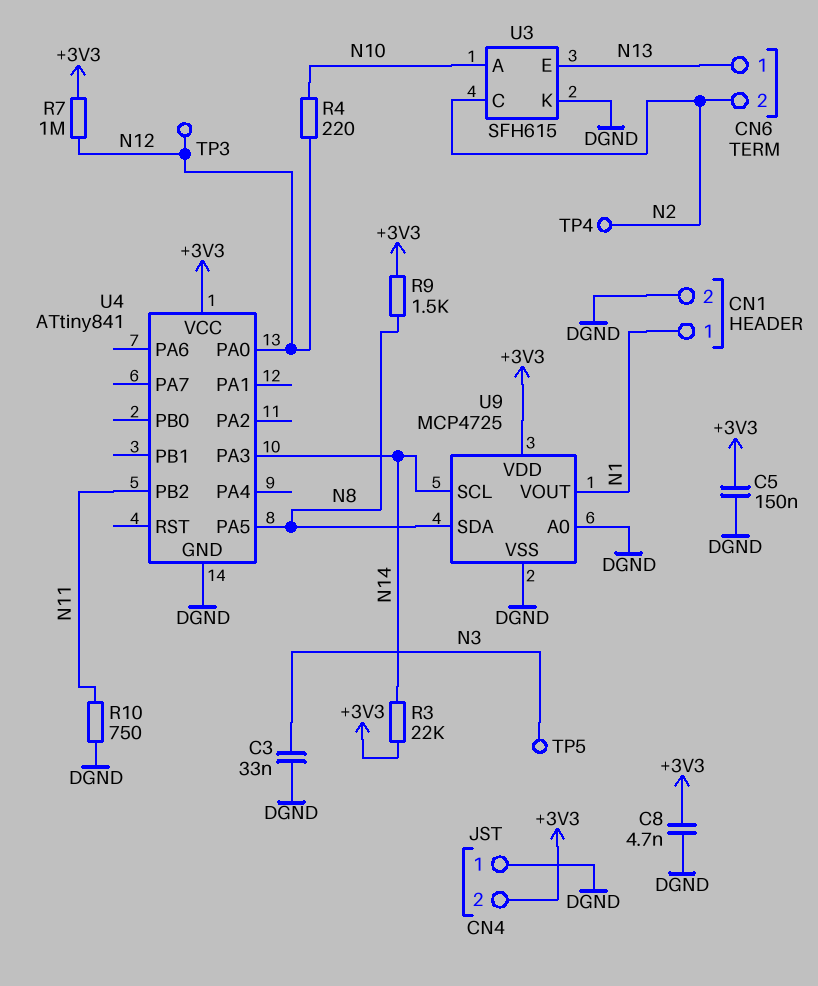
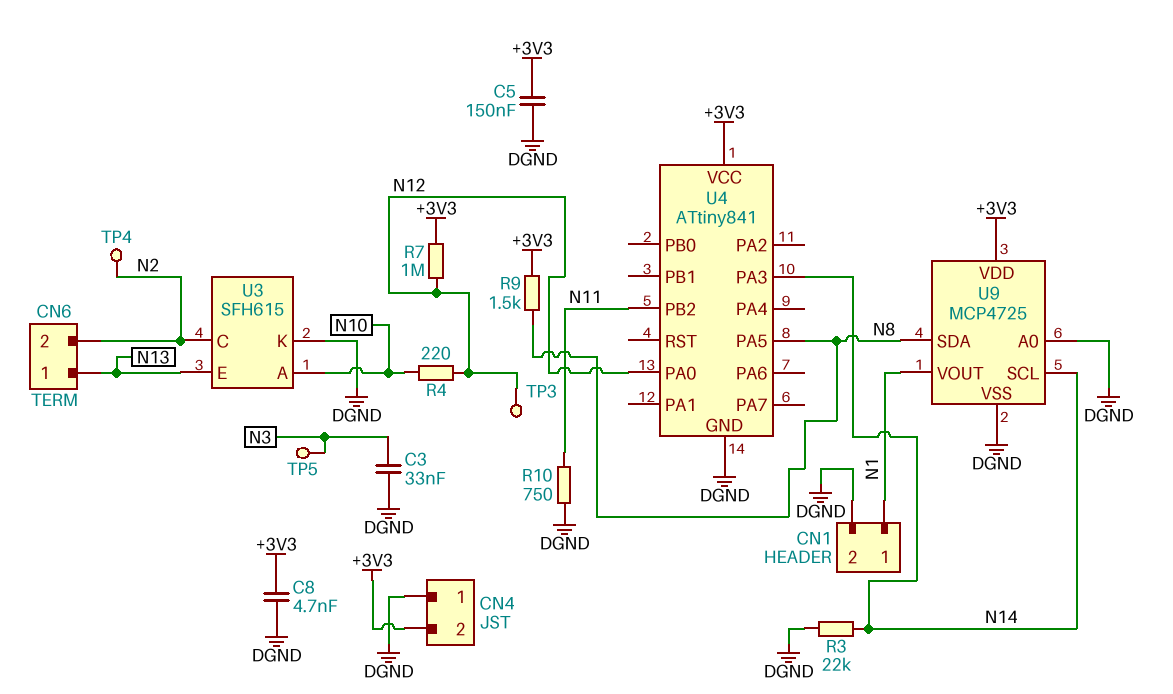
R3: 22k (+3V3, N14) -> 22k (DGND, N14)

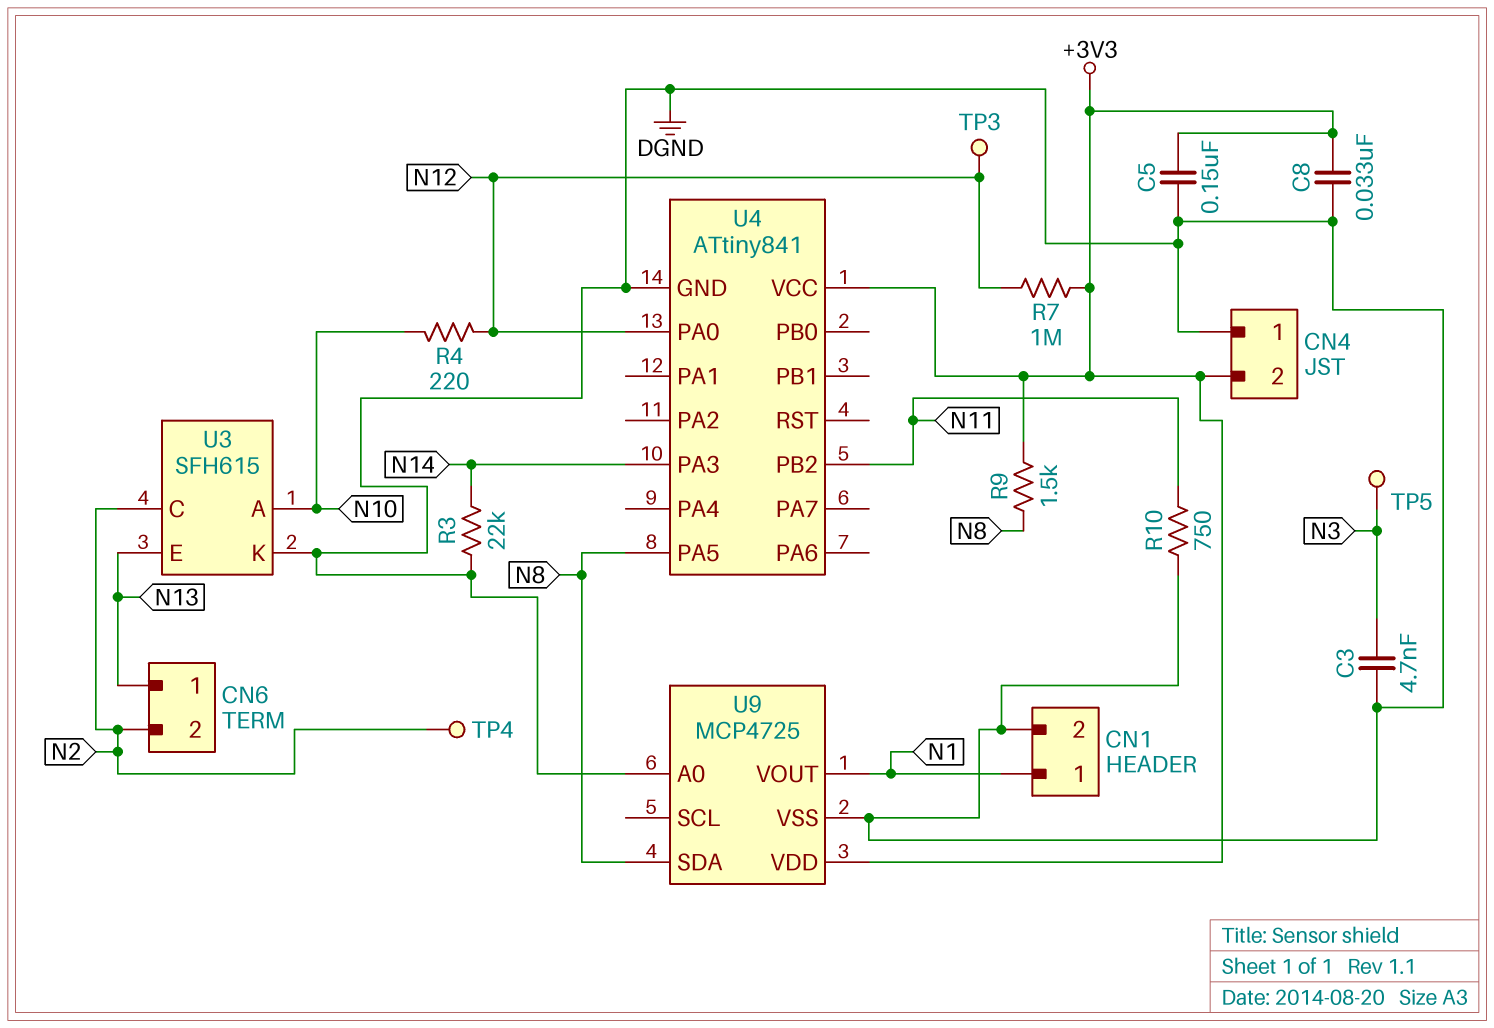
C3: 33nF (DGND, N3) -> 4.7nF (DGND, N3)
C8: 4.7nF (+3V3, DGND) -> 33nF (+3V3, DGND)
U9 pin SCL: N14 -> none

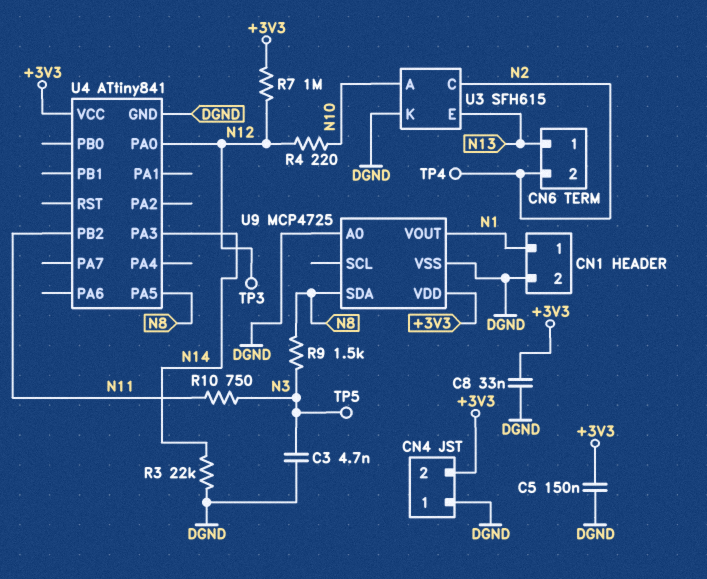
R9: 1.5k (+3V3, N8) -> 1.5k (N3, N8)
R10: 750 (DGND, N11) -> 750 (N3, N11)

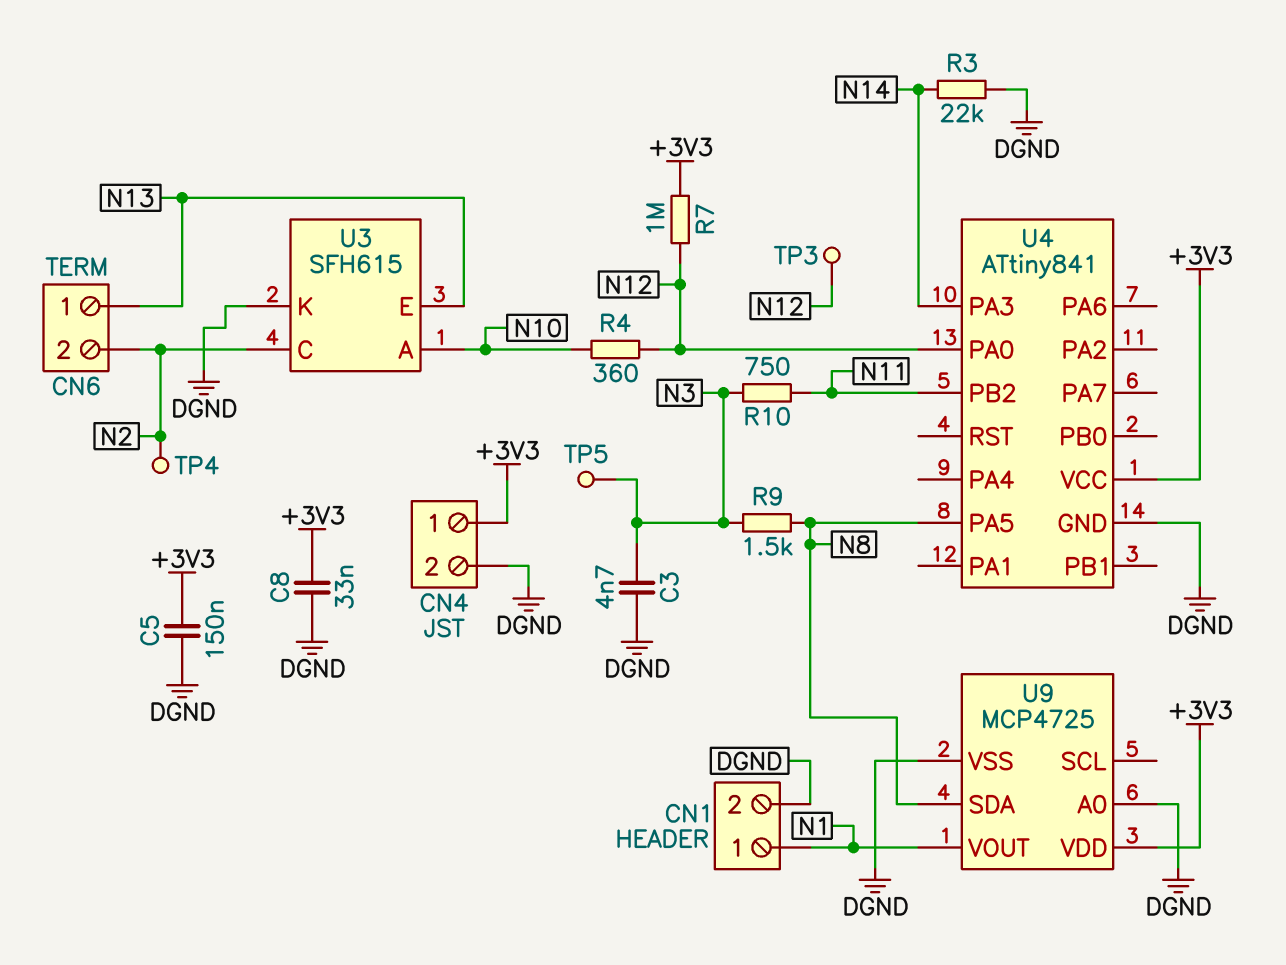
CN4 pin 1: DGND -> +3V3
CN4 pin 2: +3V3 -> DGND
R4: 220 (N10, N12) -> 360 (N10, N12)

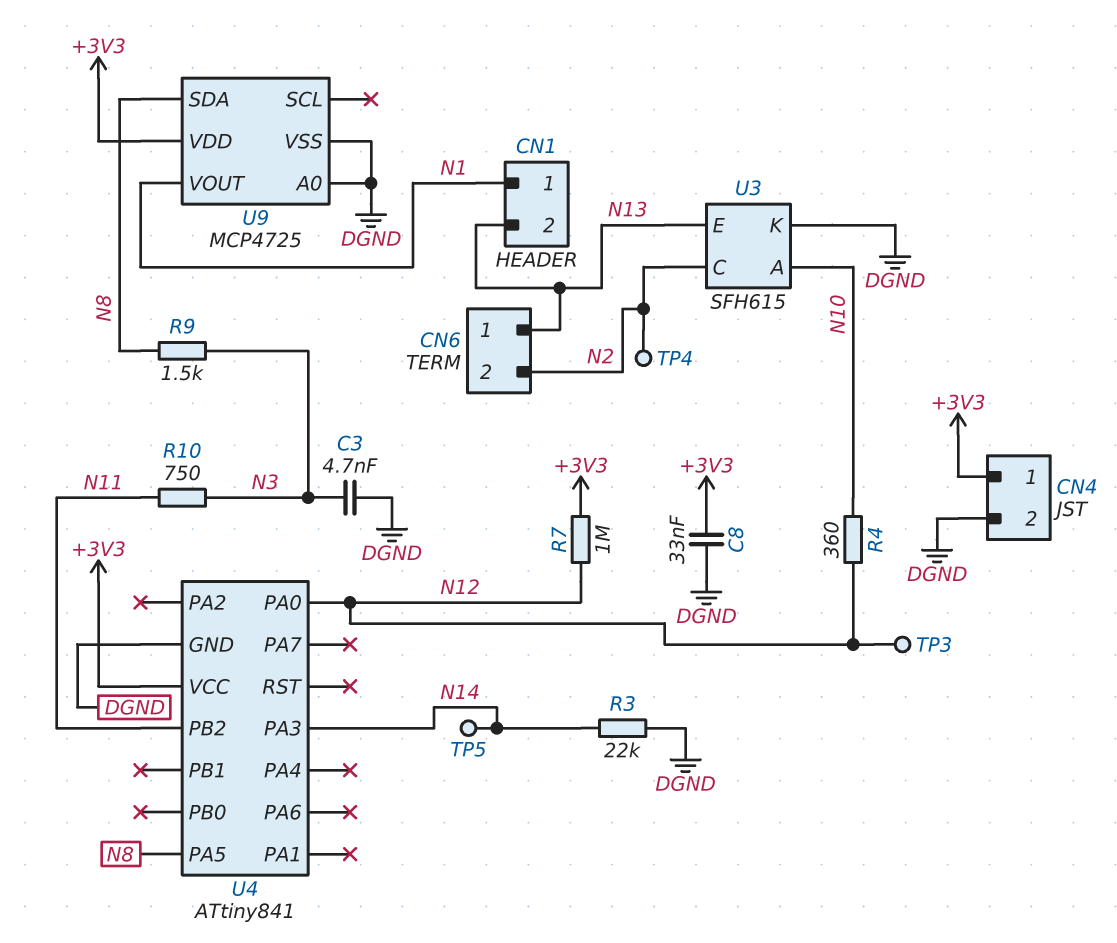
C5: 150nF (+3V3, DGND) -> none
CN1 pin 2: DGND -> N13
TP5: test point (N3) -> test point (N14)

